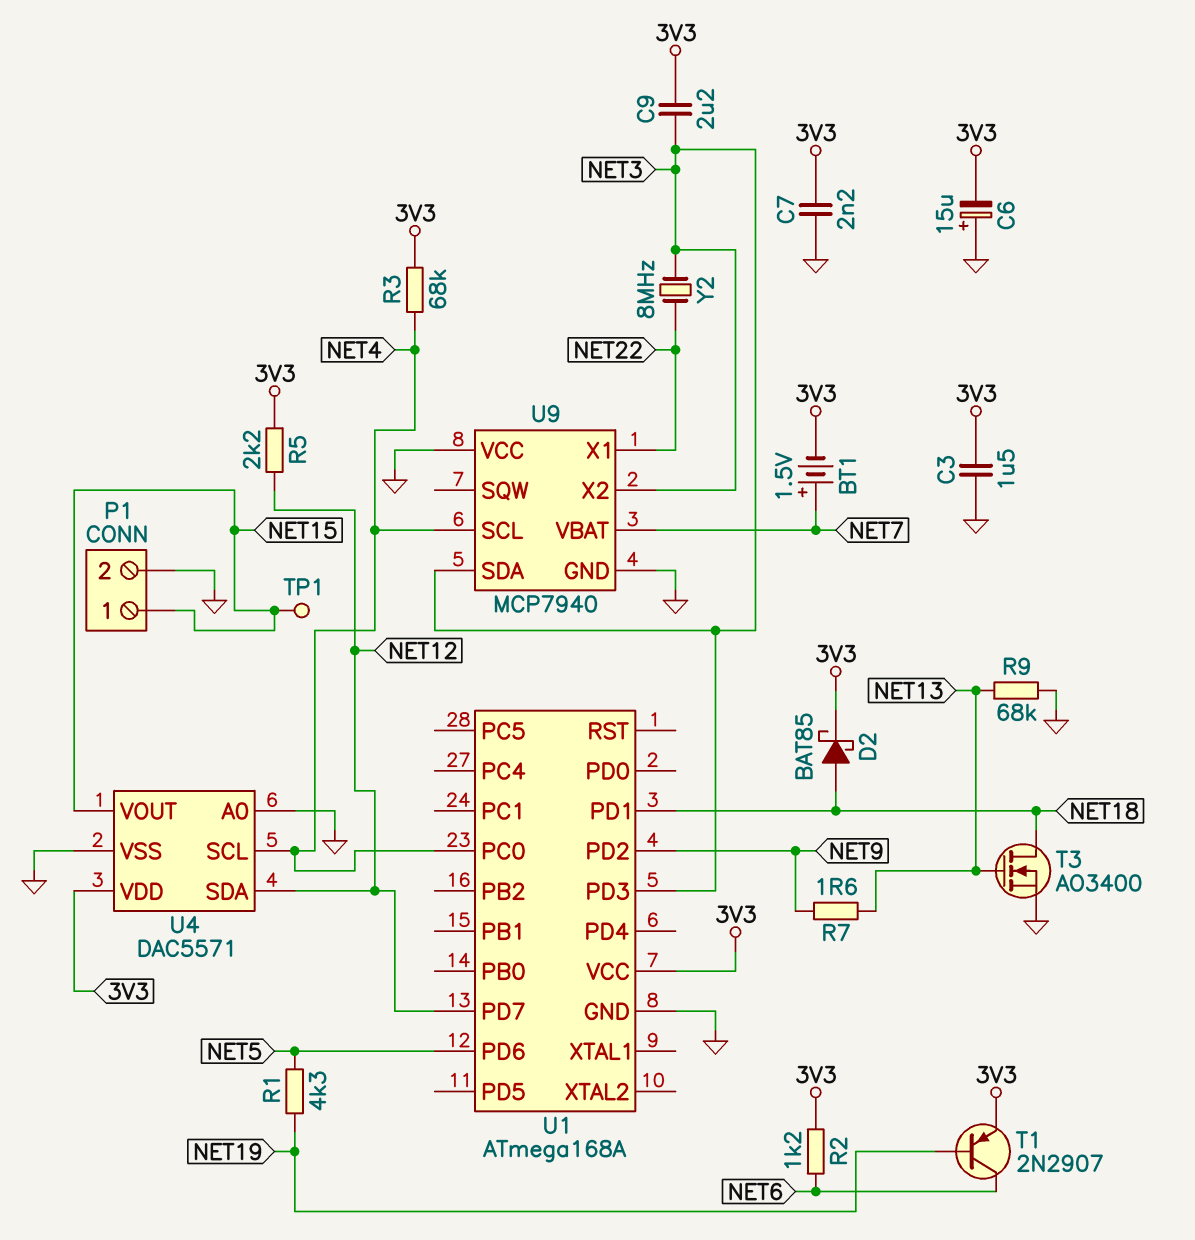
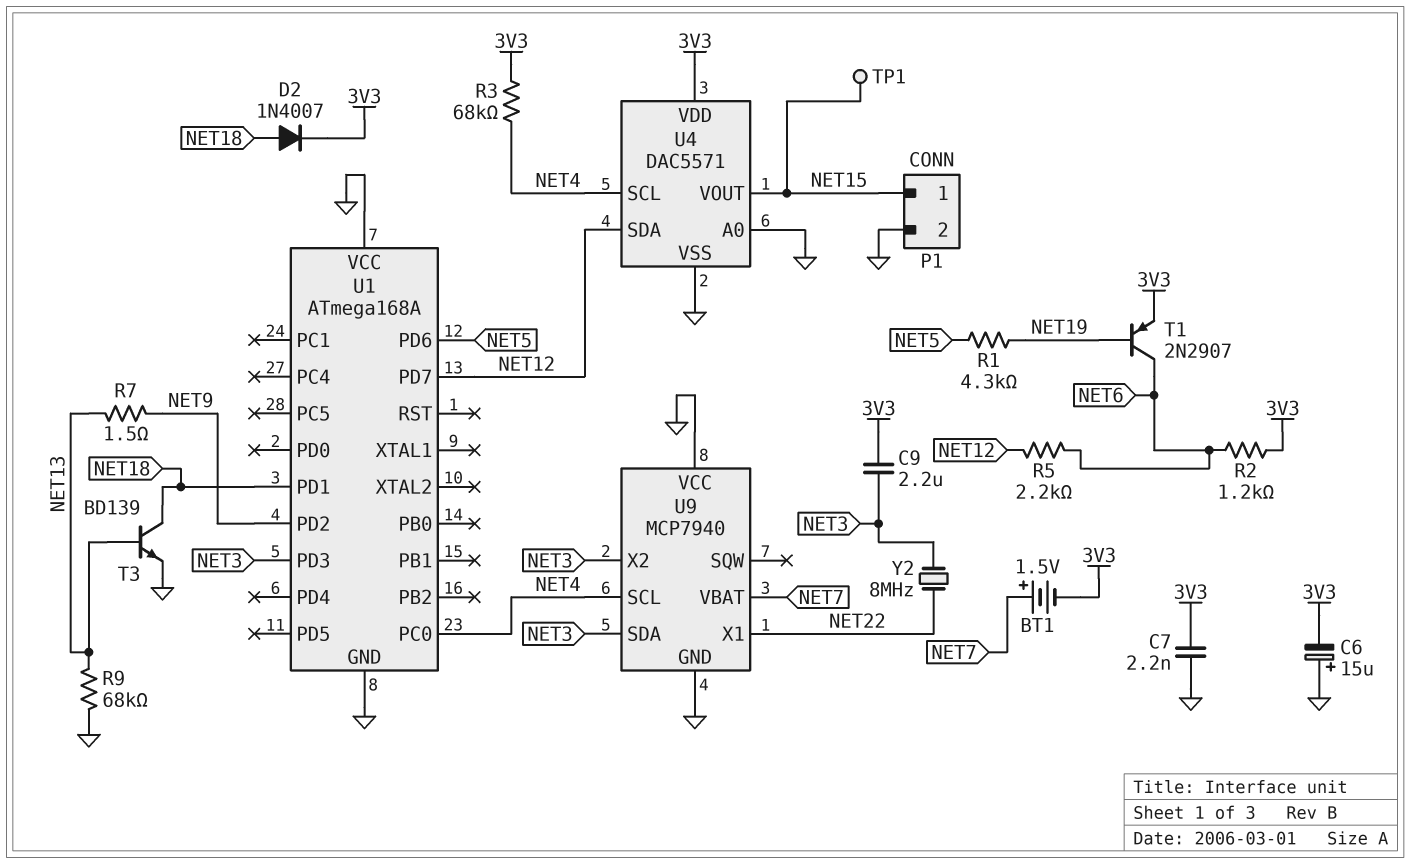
C3: 1.5uF (3V3, GND) -> none
D2: schottky BAT85 (A NET18, K 3V3) -> diode 1N4007 (A NET18, K 3V3)
R5: 2.2k (3V3, NET12) -> 2.2k (NET6, NET12)
R7: 1.6 (NET9, NET13) -> 1.5 (NET9, NET13)
T3: NMOS AO3400 (G NET13, D NET18, S GND) -> NPN BD139 (B NET13, C NET18, E GND)
U1 pin VCC: 3V3 -> GND

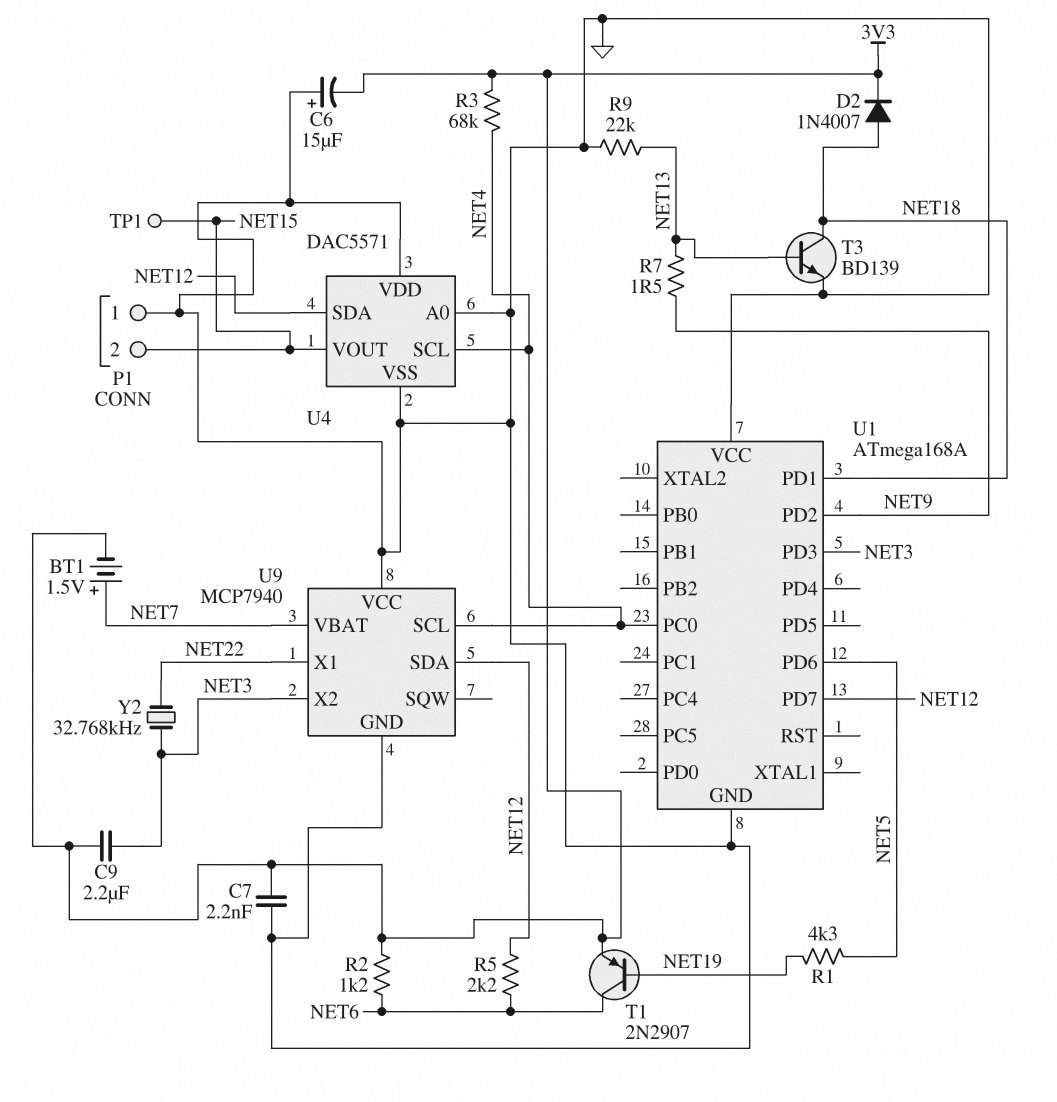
P1 pin 1: NET15 -> GND
P1 pin 2: GND -> NET15
R9: 68k (GND, NET13) -> 22k (GND, NET13)
U4 pin VDD: 3V3 -> GND
U9 pin SDA: NET3 -> NET12
Y2: 8MHz (NET3, NET22) -> 32.768kHz (NET3, NET22)

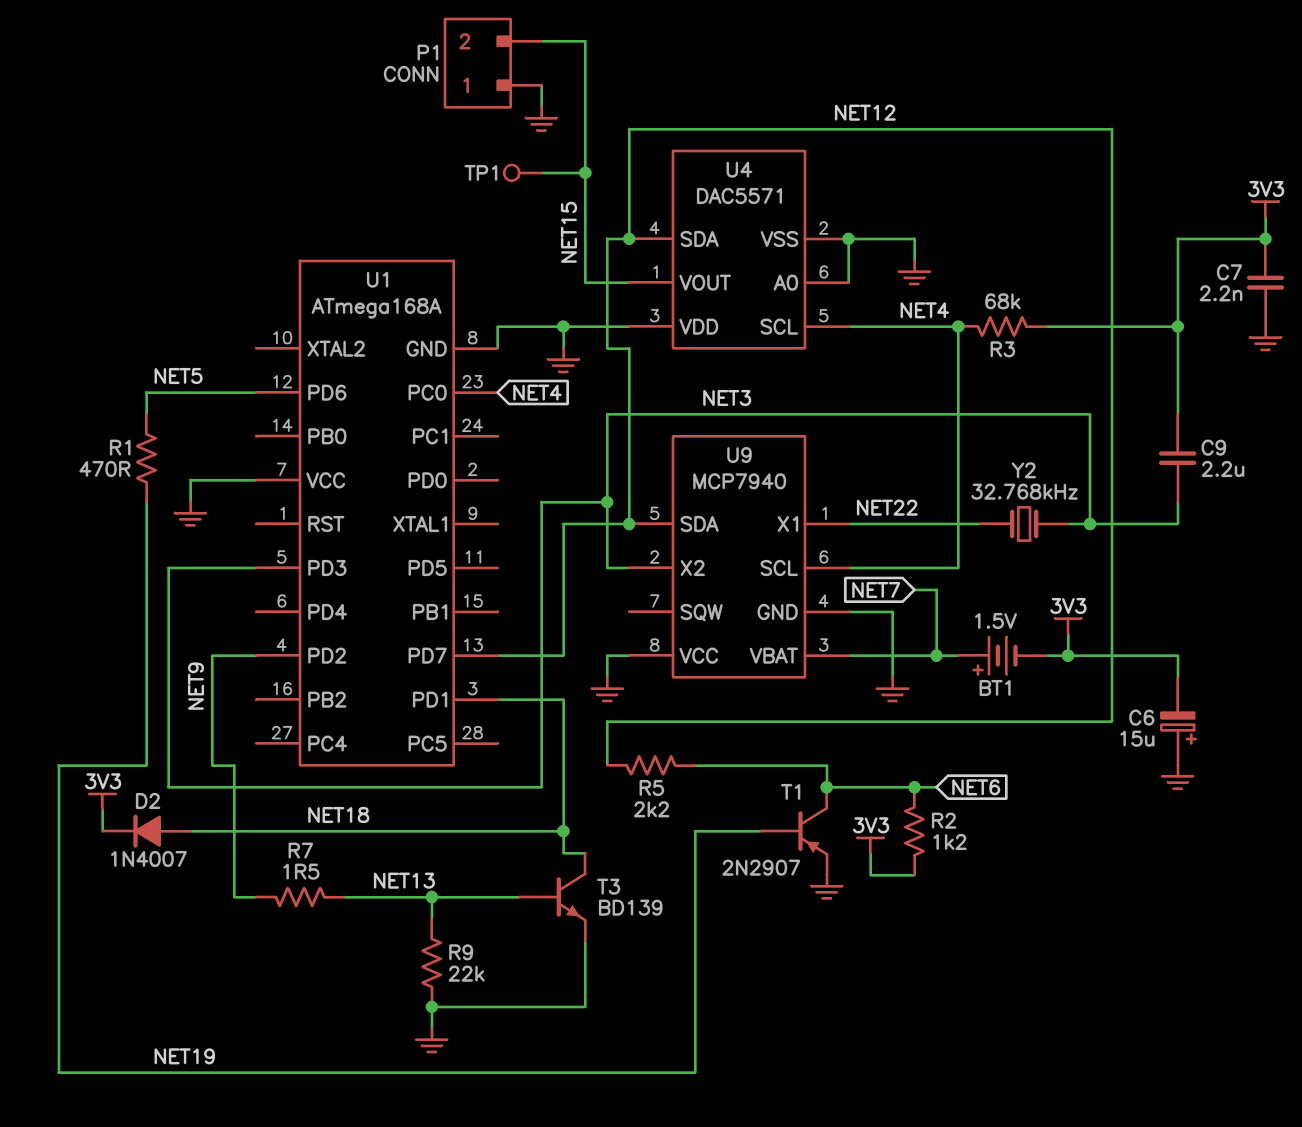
R1: 4.3k (NET5, NET19) -> 470 (NET5, NET19)
T1: PNP 2N2907 (B NET19, C NET6, E 3V3) -> PNP 2N2907 (B NET19, C NET6, E GND)

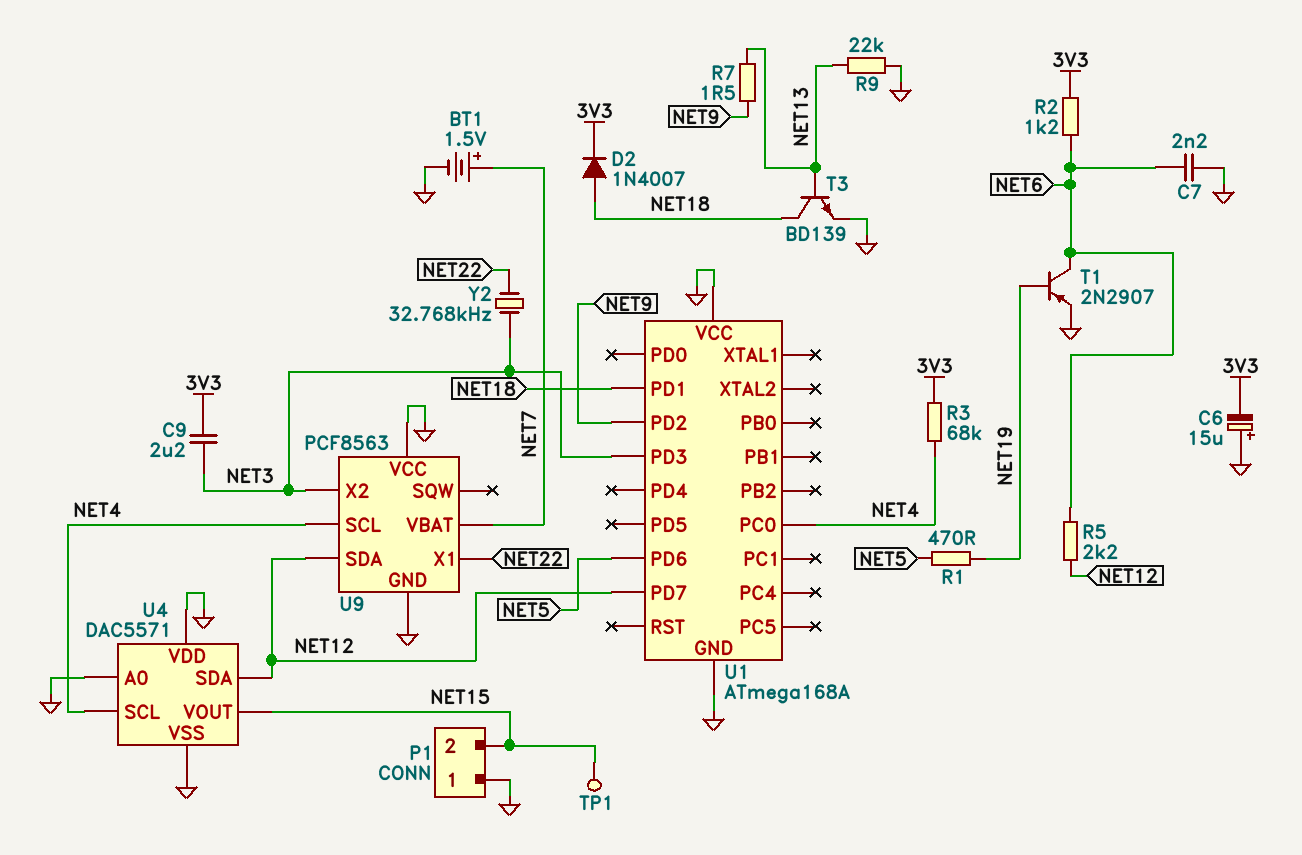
BT1: 1.5V (plus NET7, minus 3V3) -> 1.5V (plus NET7, minus GND)
C7: 2.2nF (3V3, GND) -> 2.2nF (GND, NET6)
U9: MCP7940 -> PCF8563

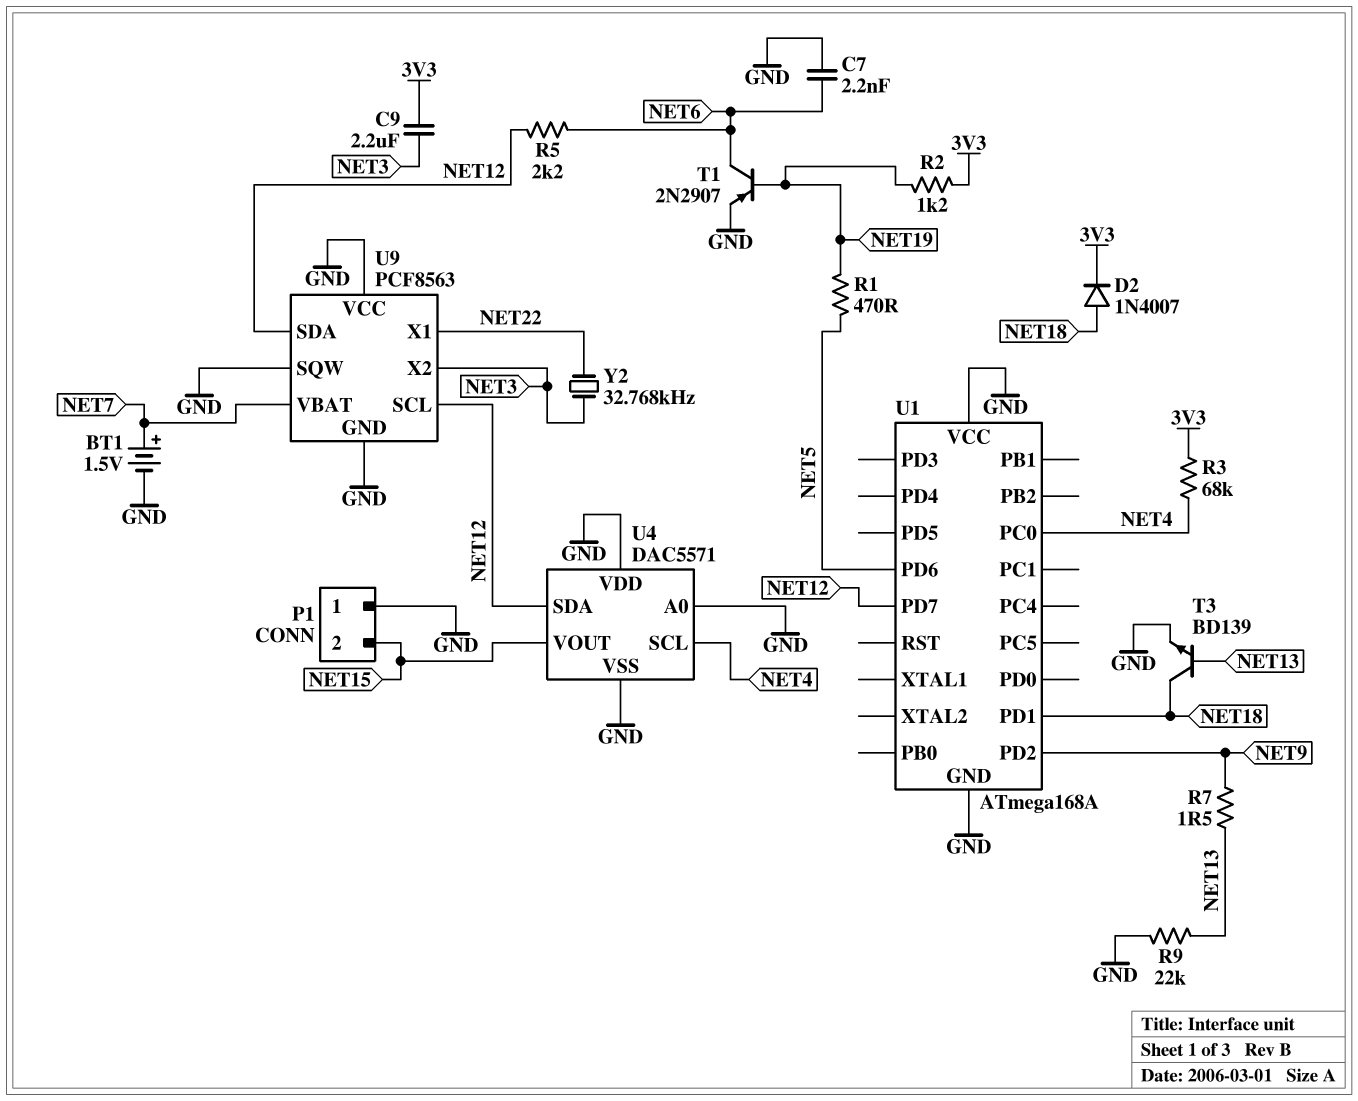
C6: 15uF (plus GND, minus 3V3) -> none
R2: 1.2k (3V3, NET6) -> 1.2k (3V3, NET19)
TP1: test point (NET15) -> none
U1 pin PD3: NET3 -> none
U9 pin SCL: NET4 -> NET12
U9 pin SQW: none -> GND

